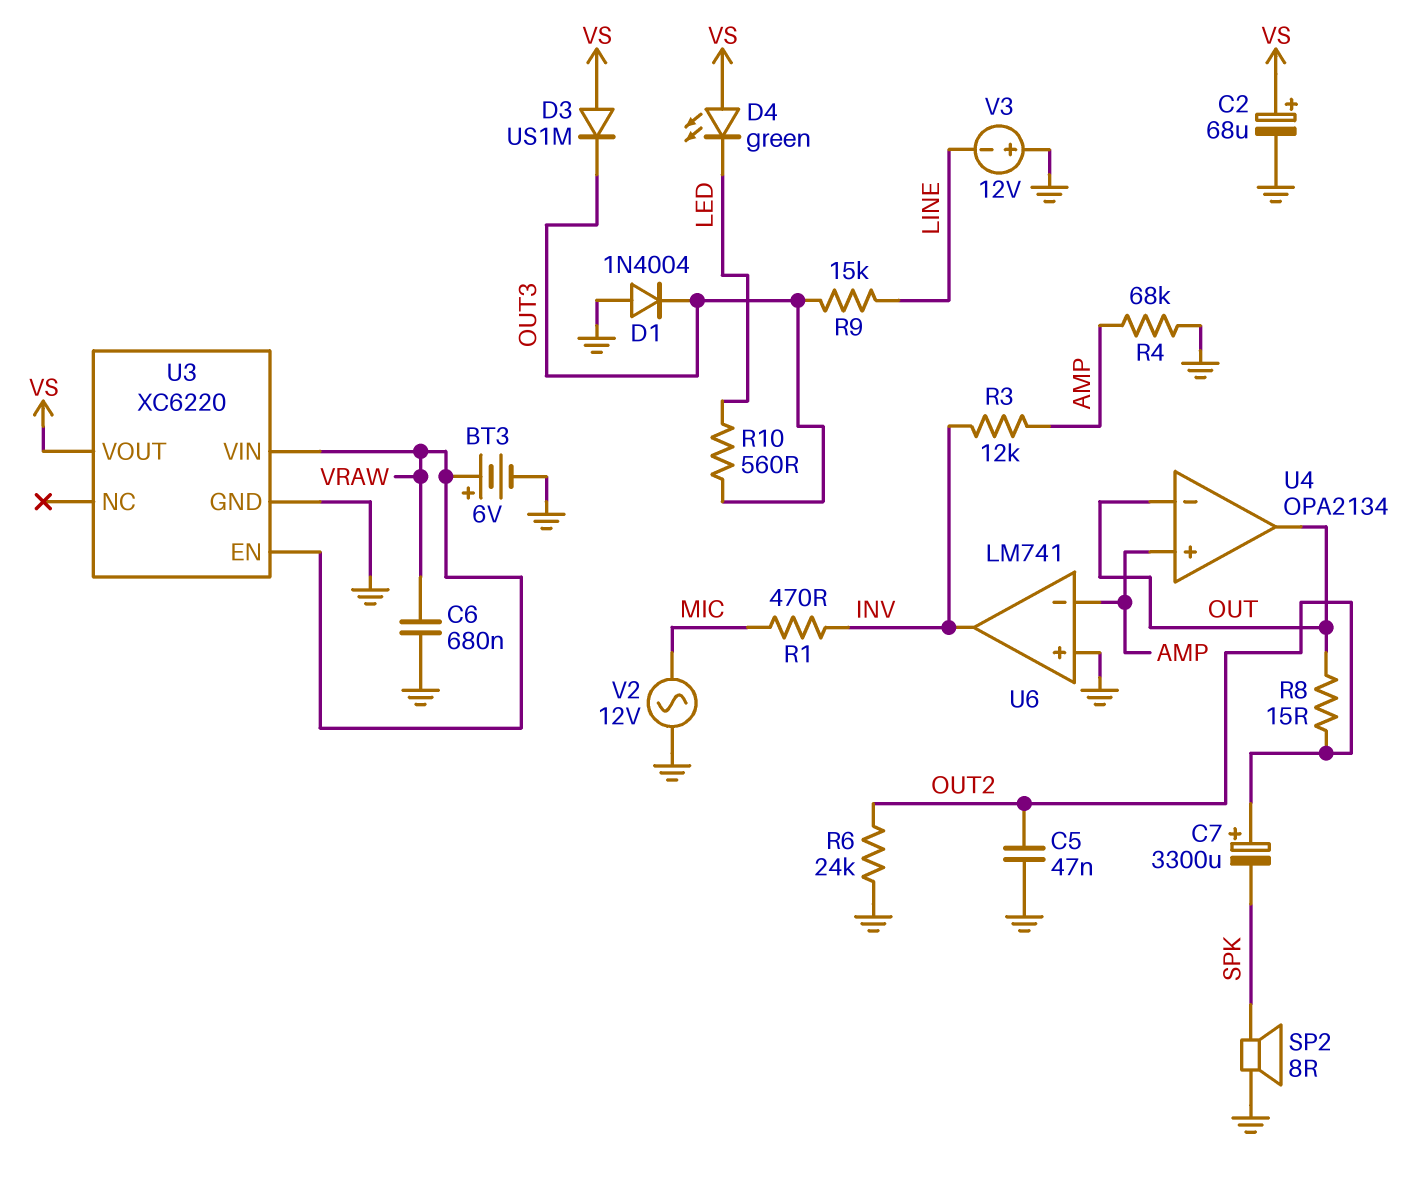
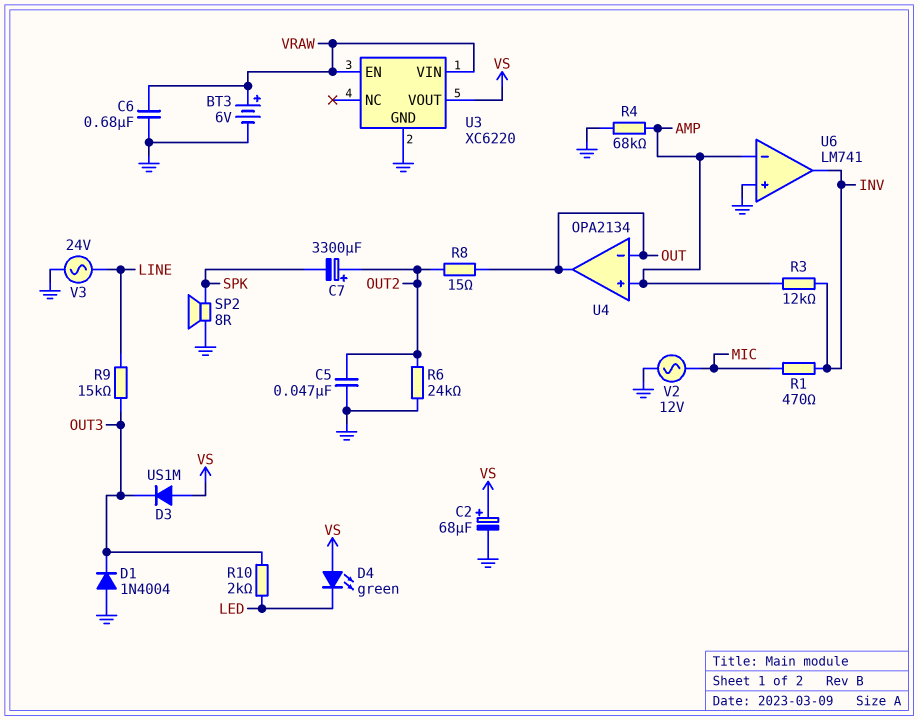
R10: 560 (LED, OUT3) -> 2k (LED, OUT3)
V3: 12V (plus GND, minus LINE) -> AC 24V (GND, LINE)

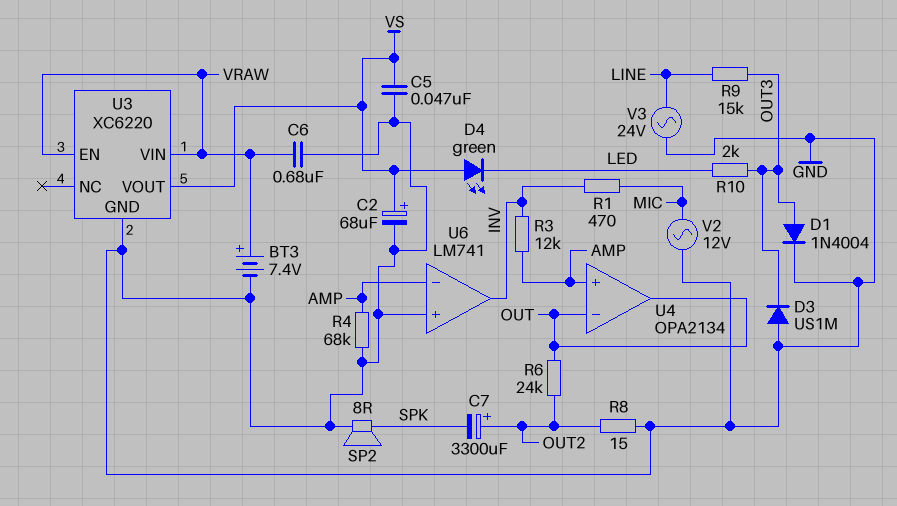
BT3: 6V (plus VRAW, minus GND) -> 7.4V (plus VRAW, minus GND)
C5: 47nF (GND, OUT2) -> 47nF (GND, VS)
D1: diode 1N4004 (A GND, K OUT3) -> diode 1N4004 (A OUT3, K GND)
D3: diode US1M (A VS, K OUT3) -> diode US1M (A GND, K OUT3)
R6: 24k (GND, OUT2) -> 24k (OUT, OUT2)
R8: 15 (OUT, OUT2) -> 15 (GND, OUT2)

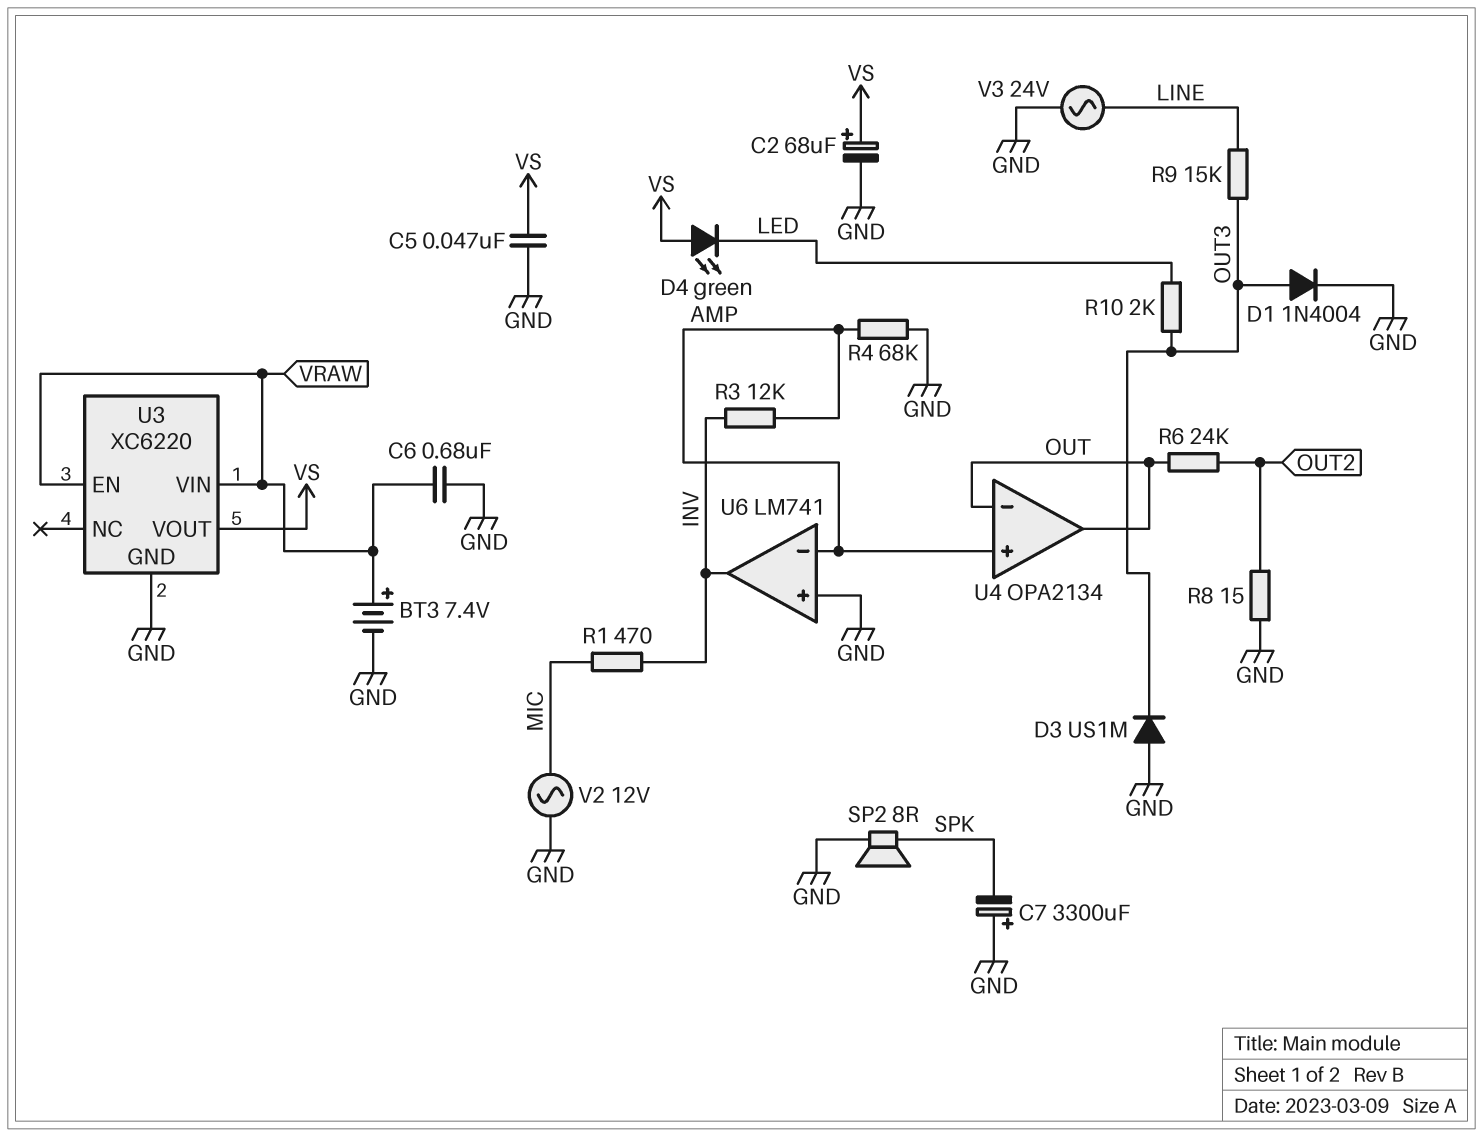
C7: 3300uF (plus OUT2, minus SPK) -> 3300uF (plus GND, minus SPK)

